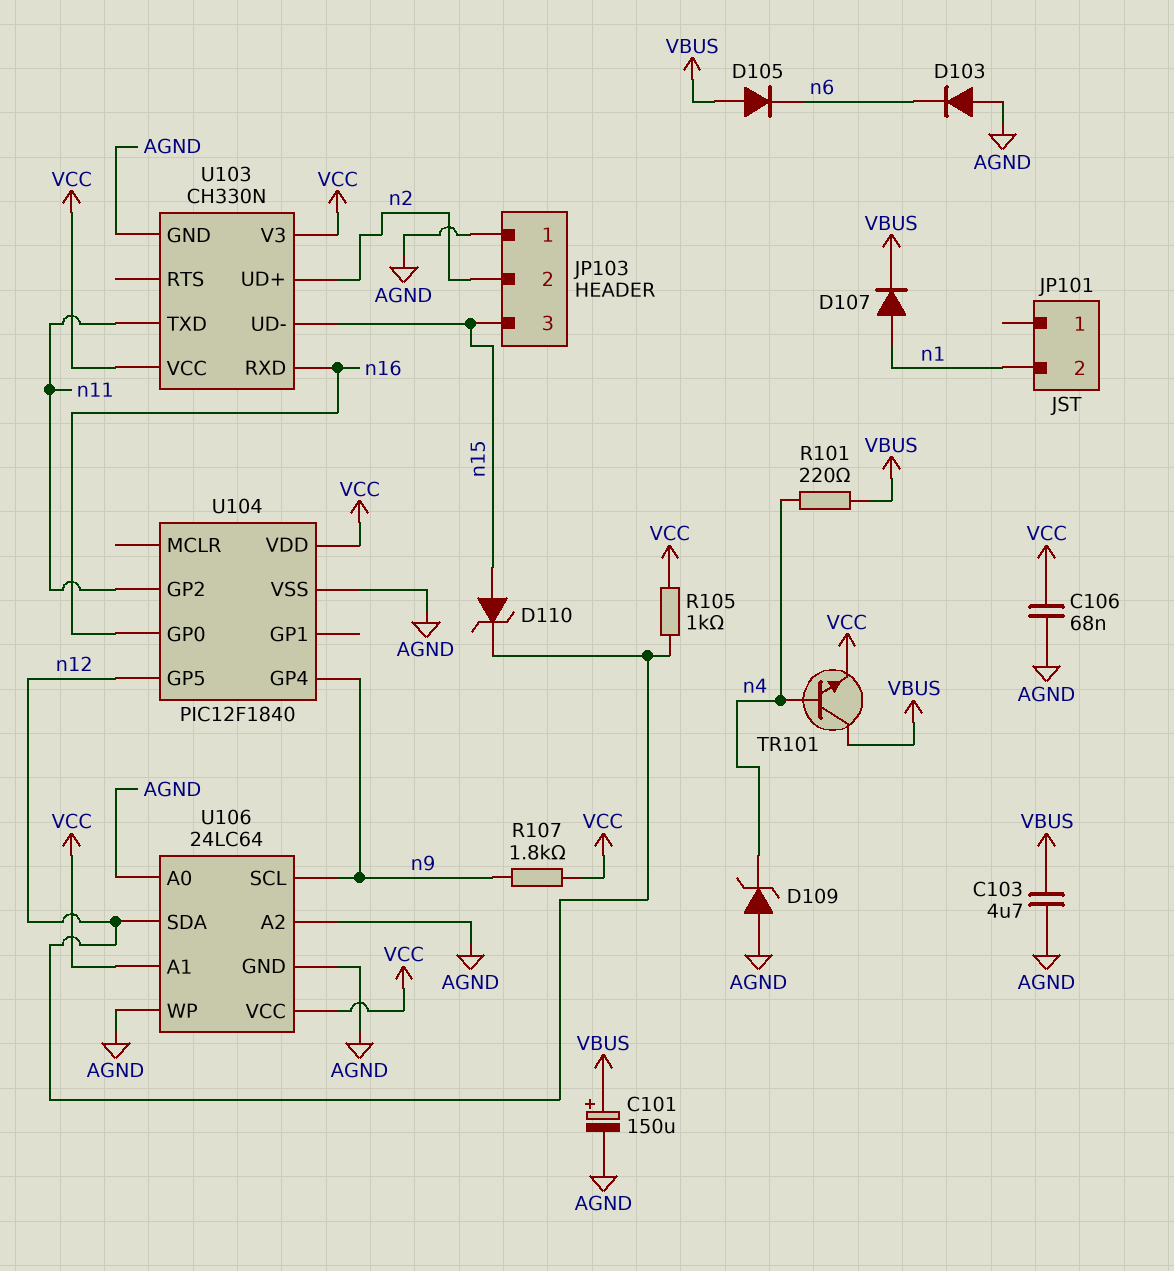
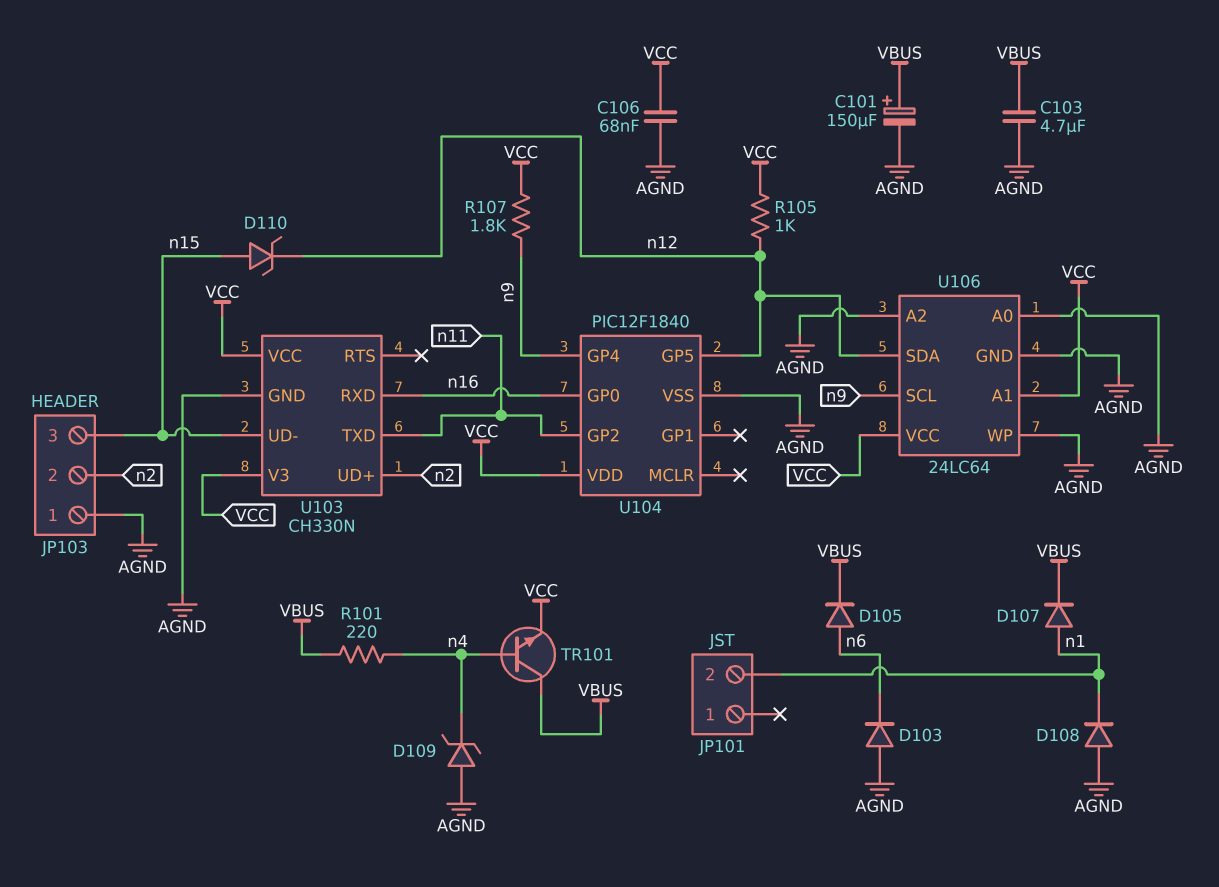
D105: diode (A VBUS, K n6) -> diode (A n6, K VBUS)
D108: none -> diode (A AGND, K n1)

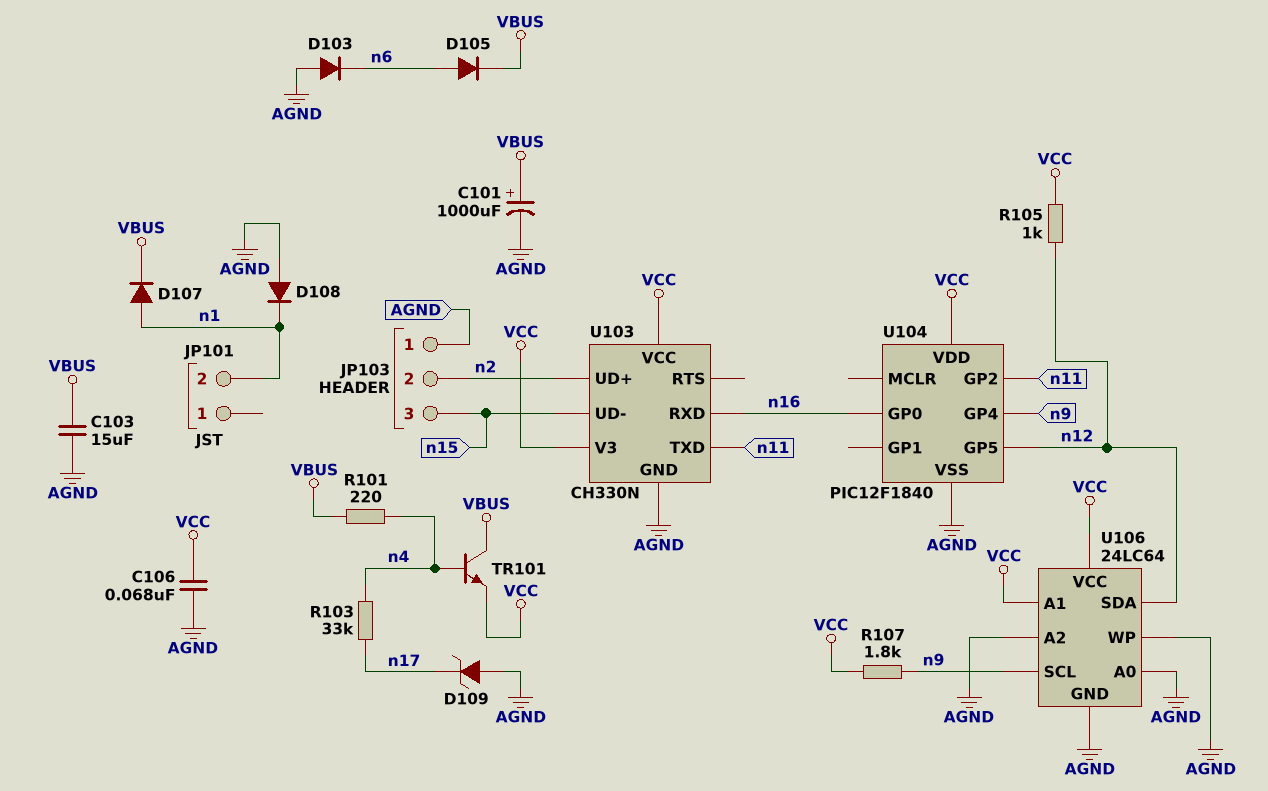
C101: 150uF (plus VBUS, minus AGND) -> 1000uF (plus VBUS, minus AGND)
C103: 4.7uF (AGND, VBUS) -> 15uF (AGND, VBUS)
D109: zener (A AGND, K n4) -> zener (A AGND, K n17)
D110: zener (A n15, K n12) -> none
R103: none -> 33k (n4, n17)

